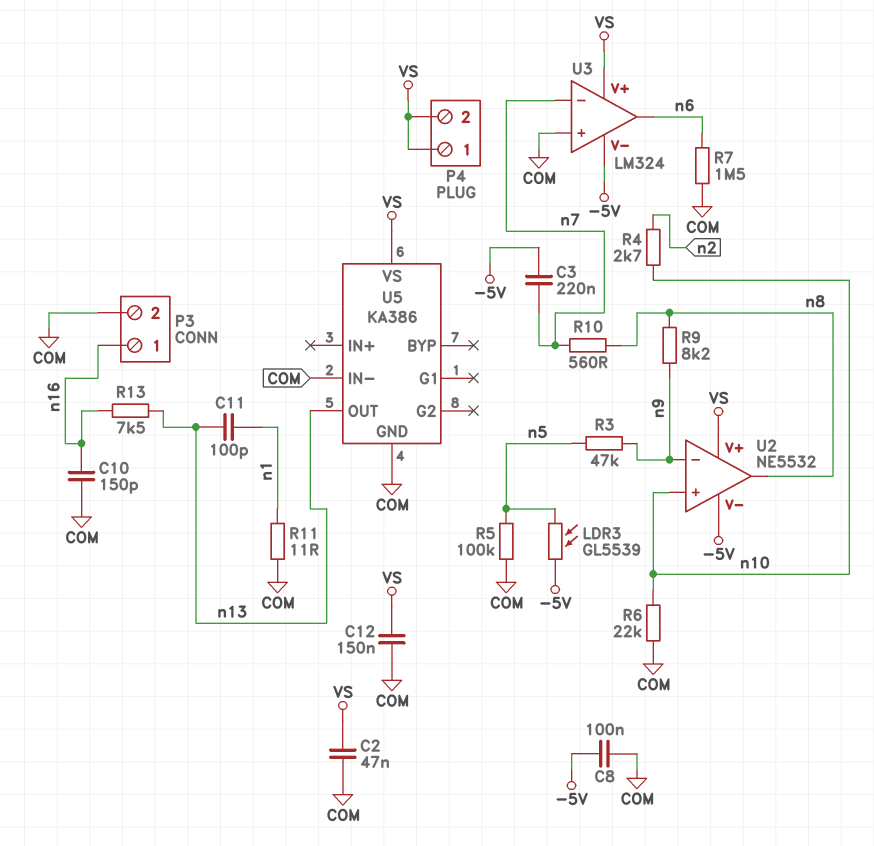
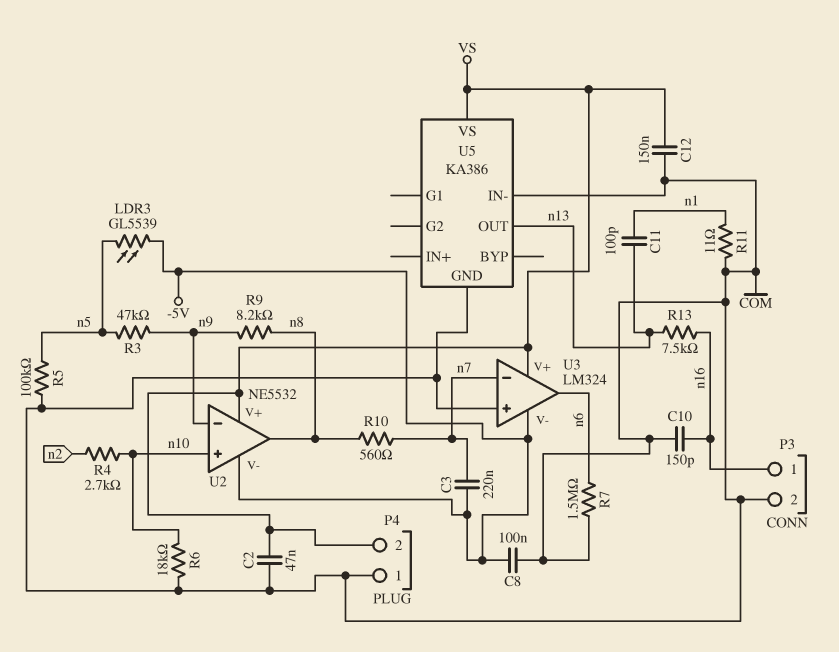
P4 pin 1: VS -> COM
R6: 22k (COM, n10) -> 18k (COM, n10)

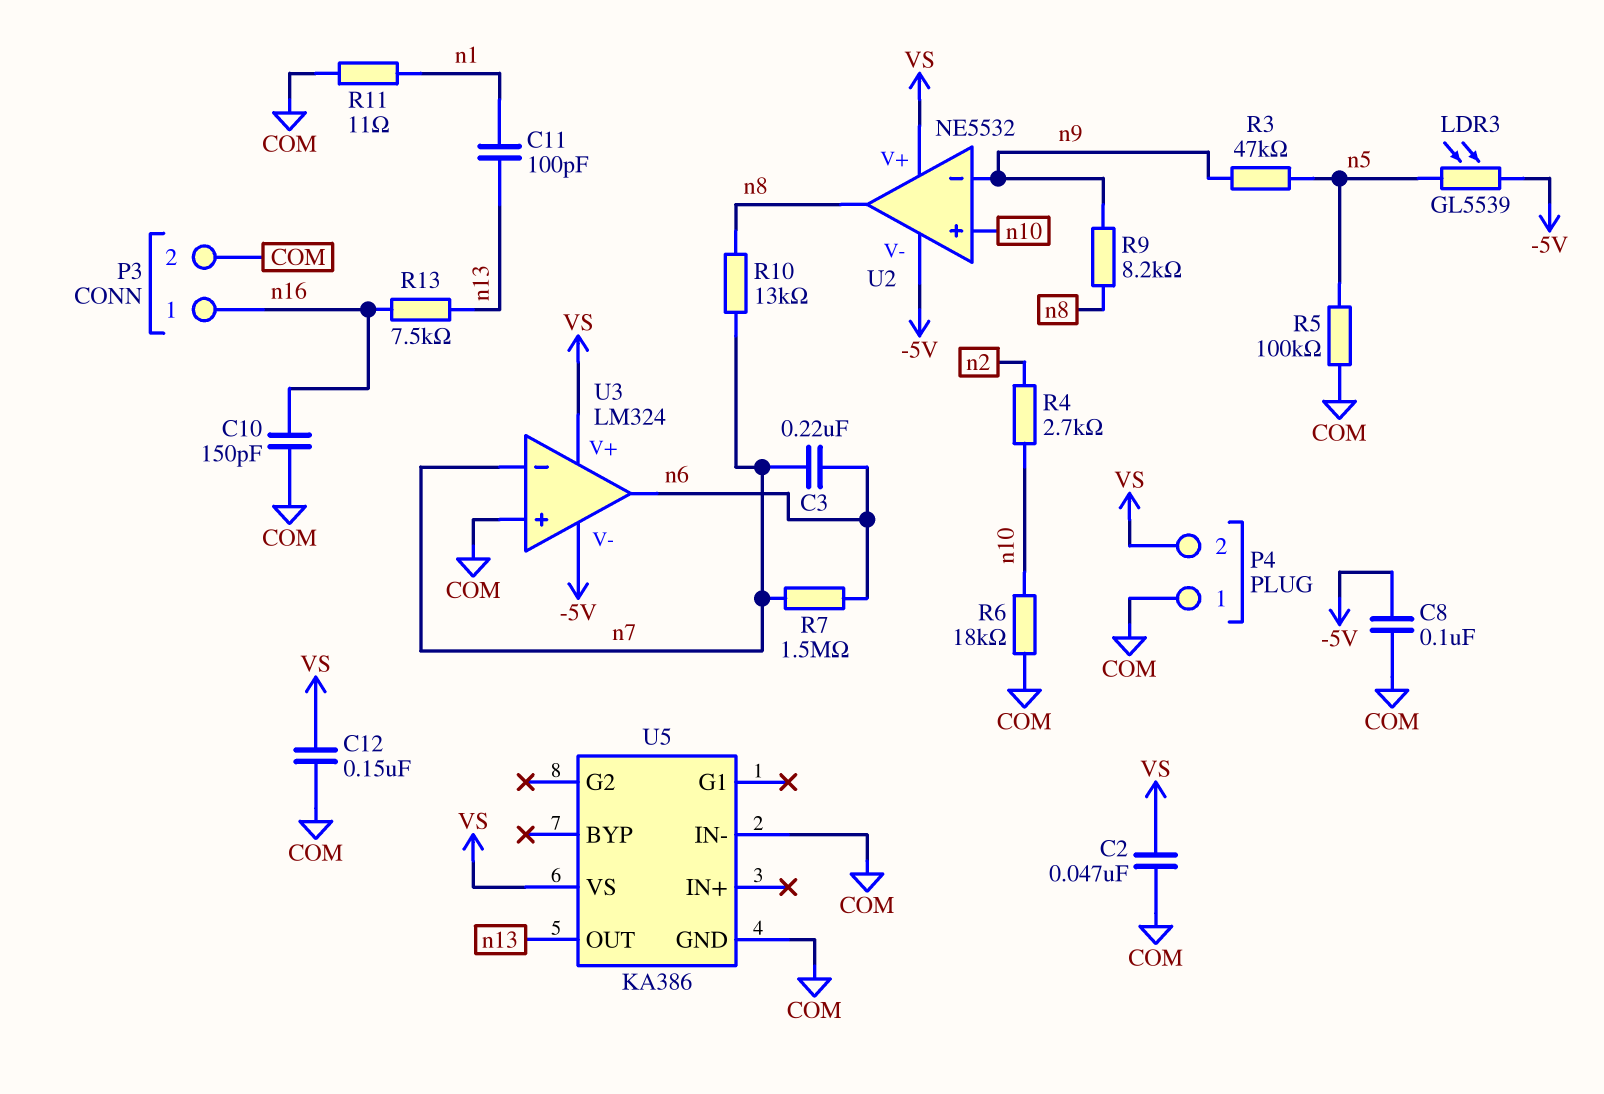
C3: 220nF (-5V, n7) -> 220nF (n6, n7)
R7: 1.5M (COM, n6) -> 1.5M (n6, n7)
R10: 560 (n7, n8) -> 13k (n7, n8)

